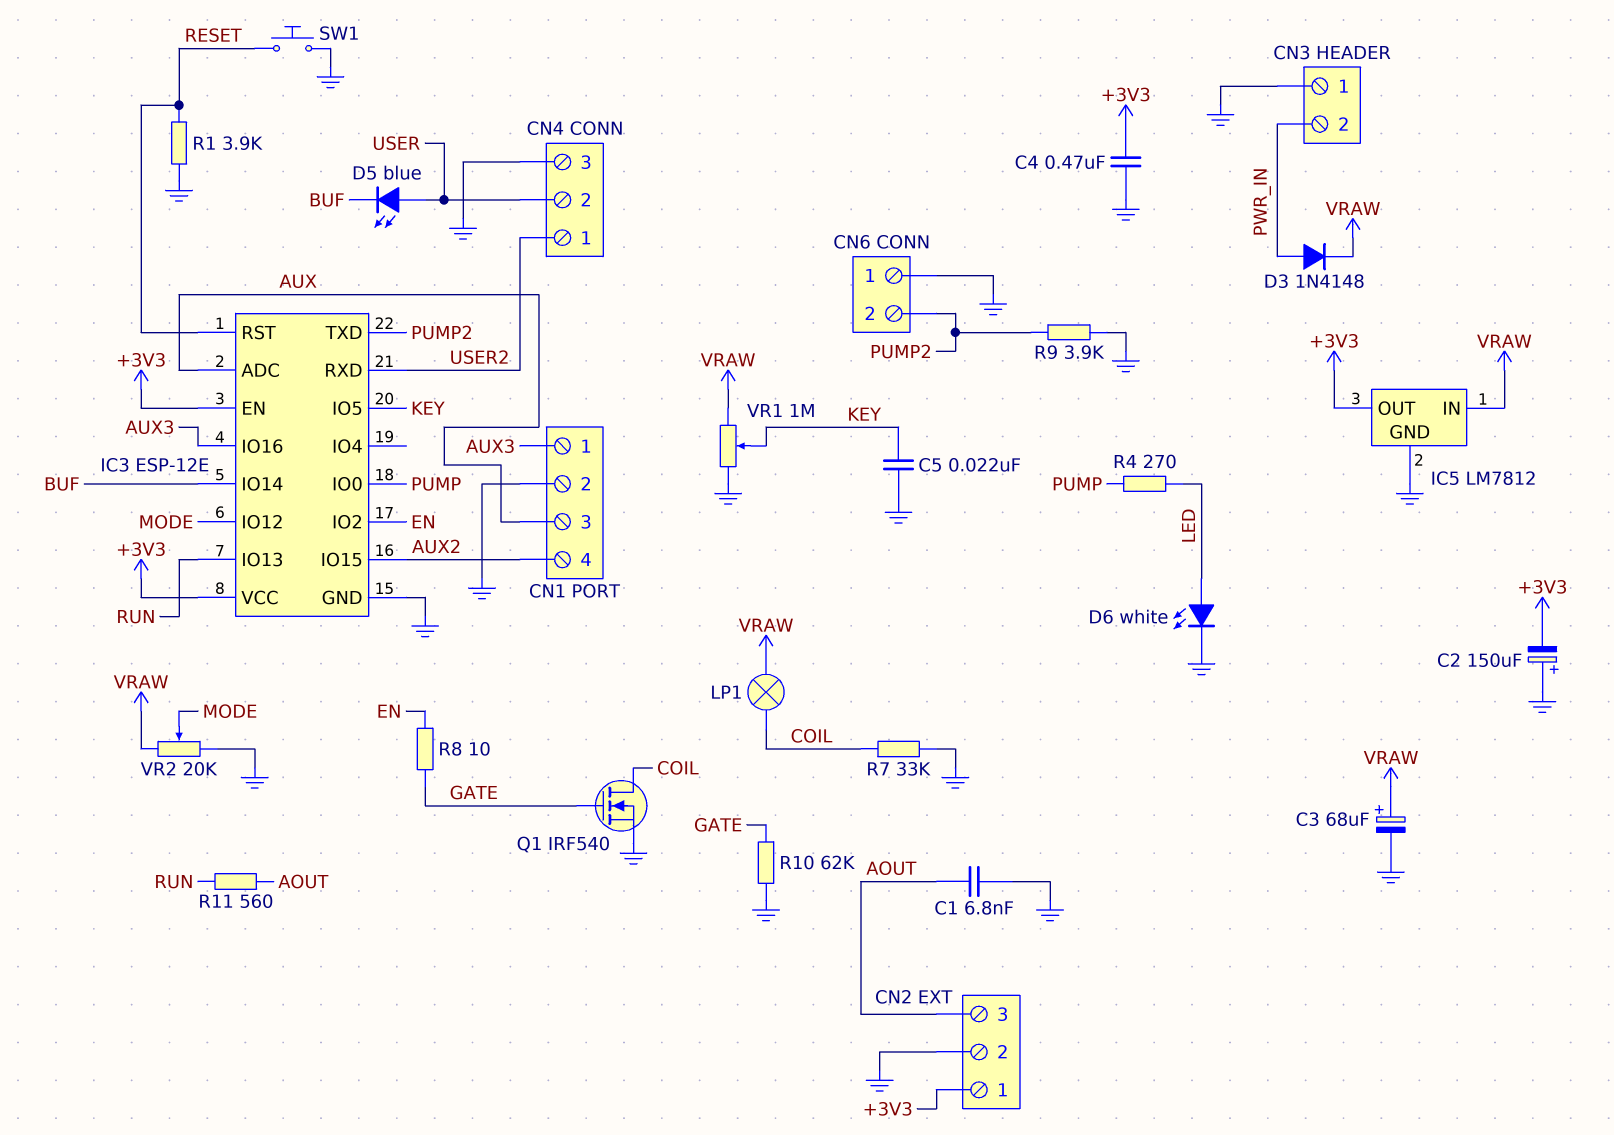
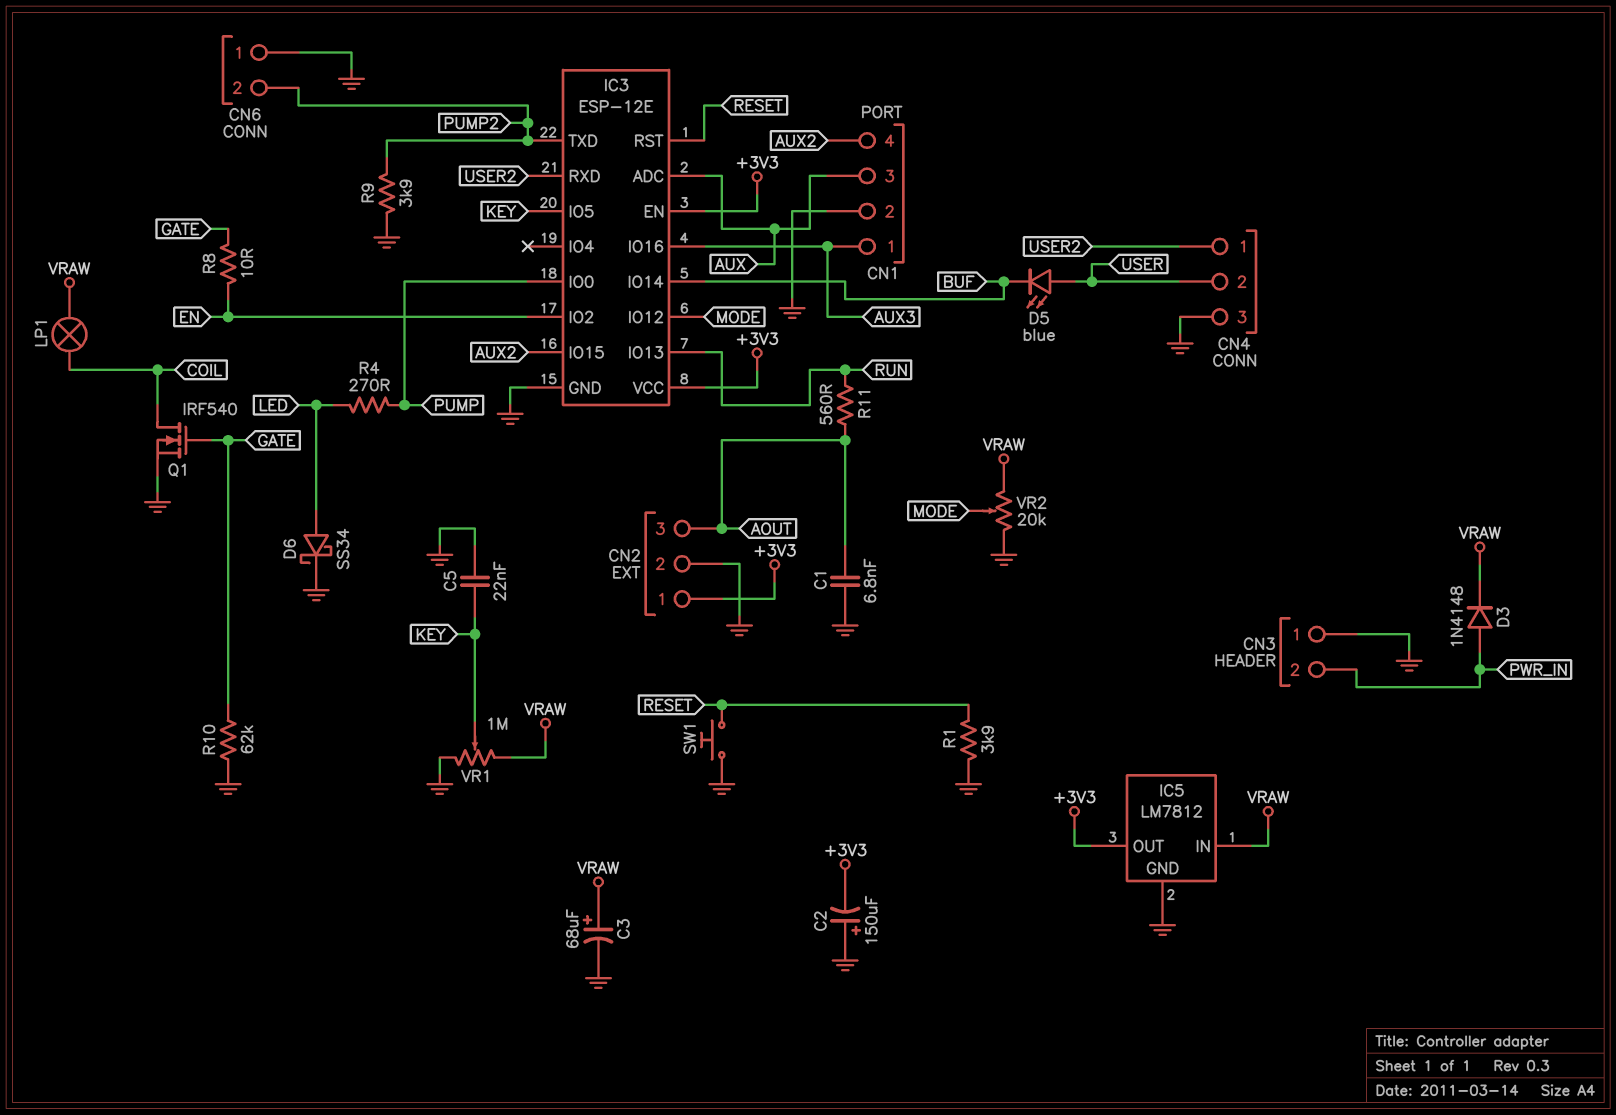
C4: 470nF (+3V3, GND) -> none
D6: LED white (A LED, K GND) -> schottky SS34 (A LED, K GND)
R7: 33k (COIL, GND) -> none

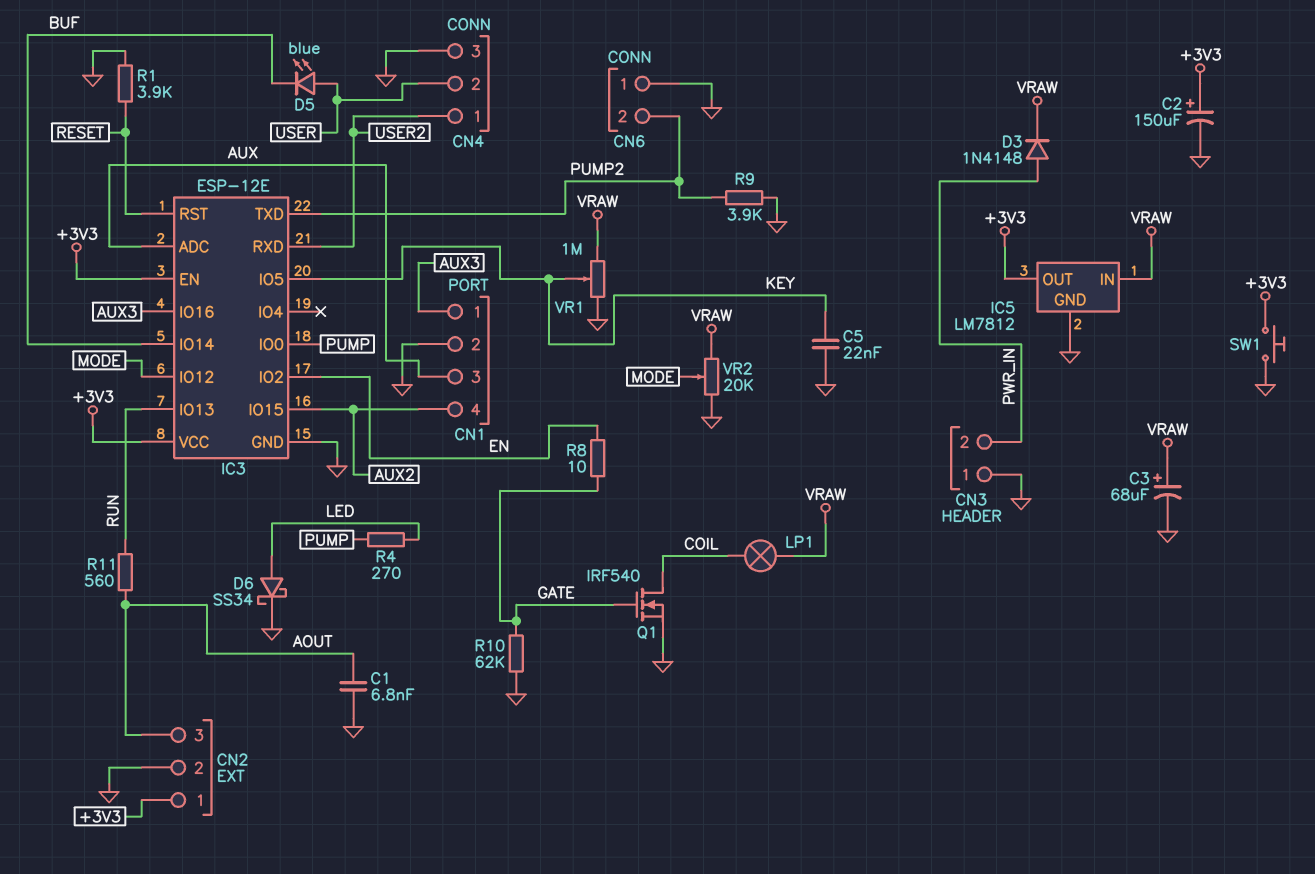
C2: 150uF (plus GND, minus +3V3) -> 150uF (plus +3V3, minus GND)
SW1: button (GND, RESET) -> button (+3V3, GND)

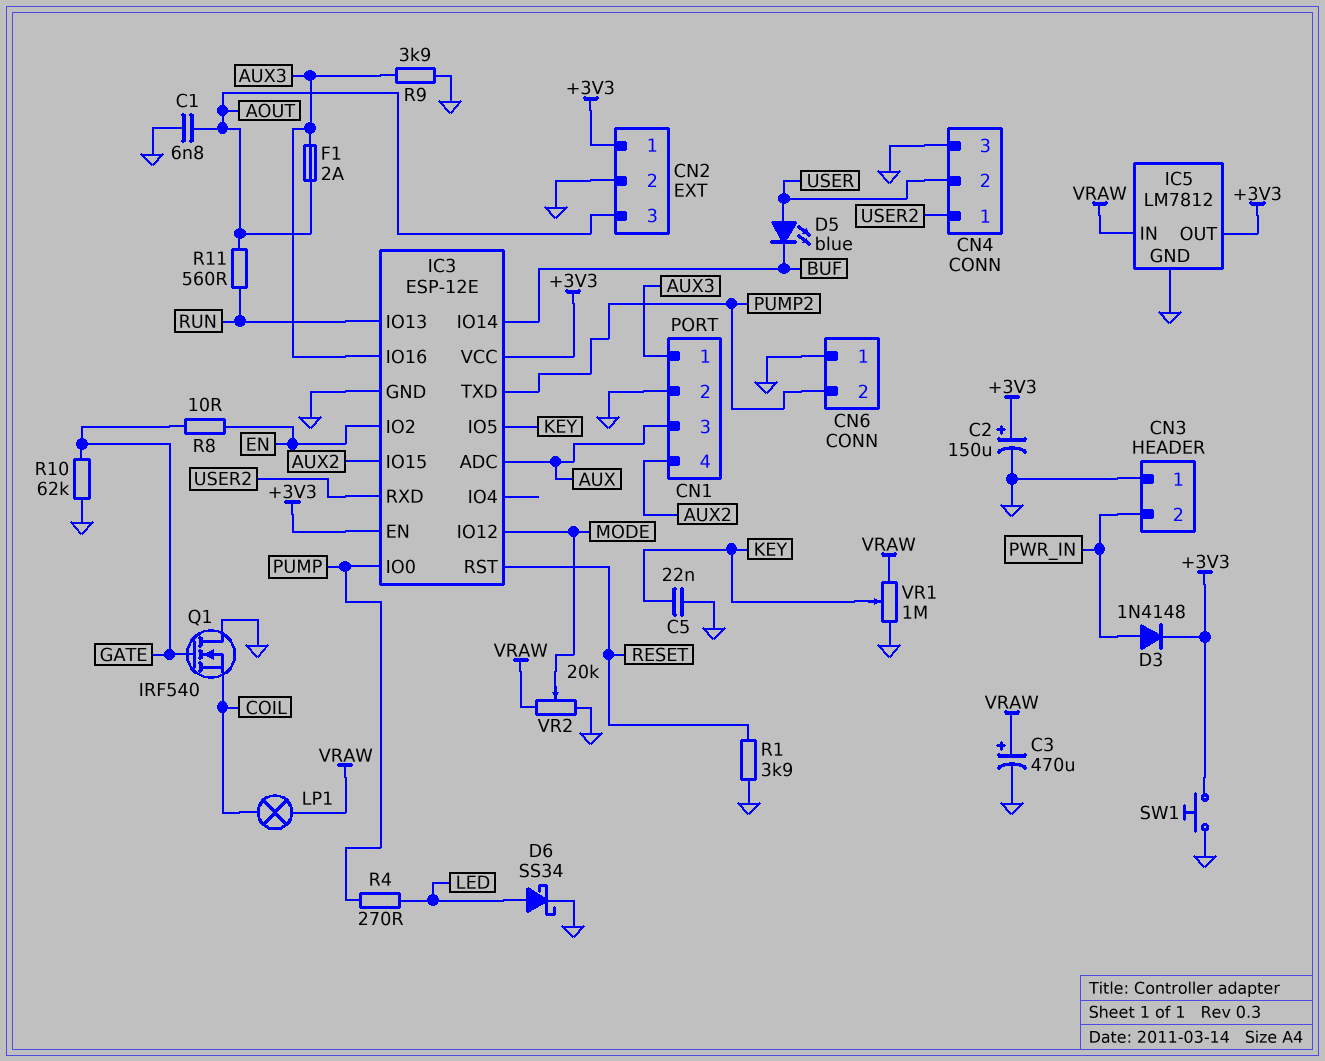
C3: 68uF (plus VRAW, minus GND) -> 470uF (plus VRAW, minus GND)
D3: diode 1N4148 (A PWR_IN, K VRAW) -> diode 1N4148 (A PWR_IN, K +3V3)
F1: none -> 2A (AOUT, AUX3)
Q1: NMOS IRF540 (G GATE, D COIL, S GND) -> NMOS IRF540 (G GATE, D GND, S COIL)
R9: 3.9k (GND, PUMP2) -> 3.9k (AUX3, GND)

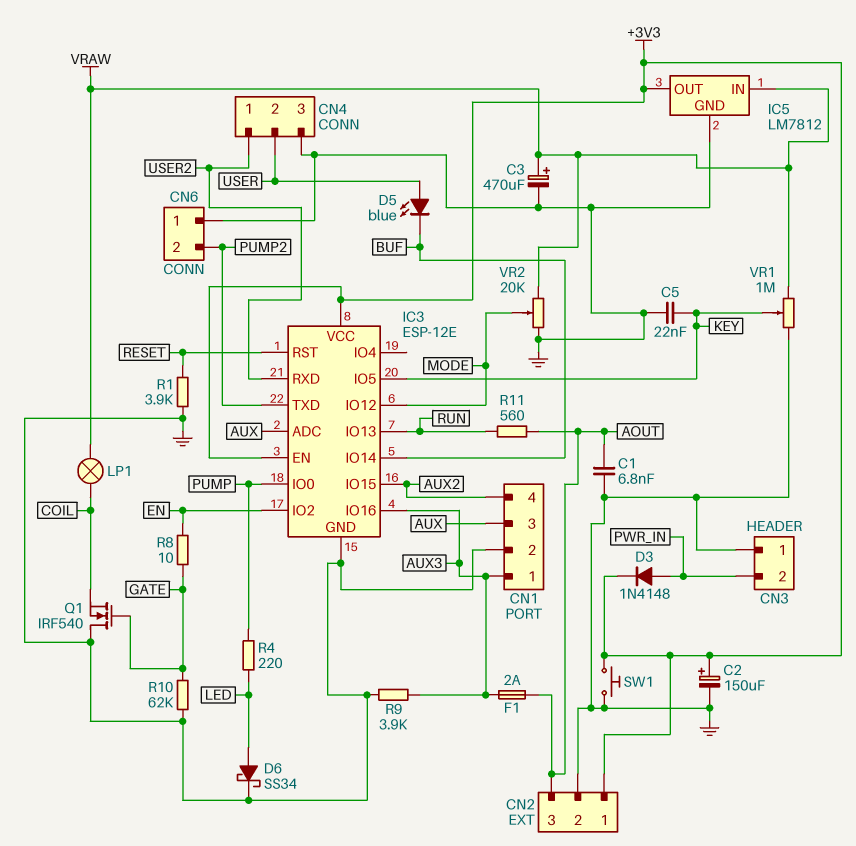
R4: 270 (LED, PUMP) -> 220 (LED, PUMP)

